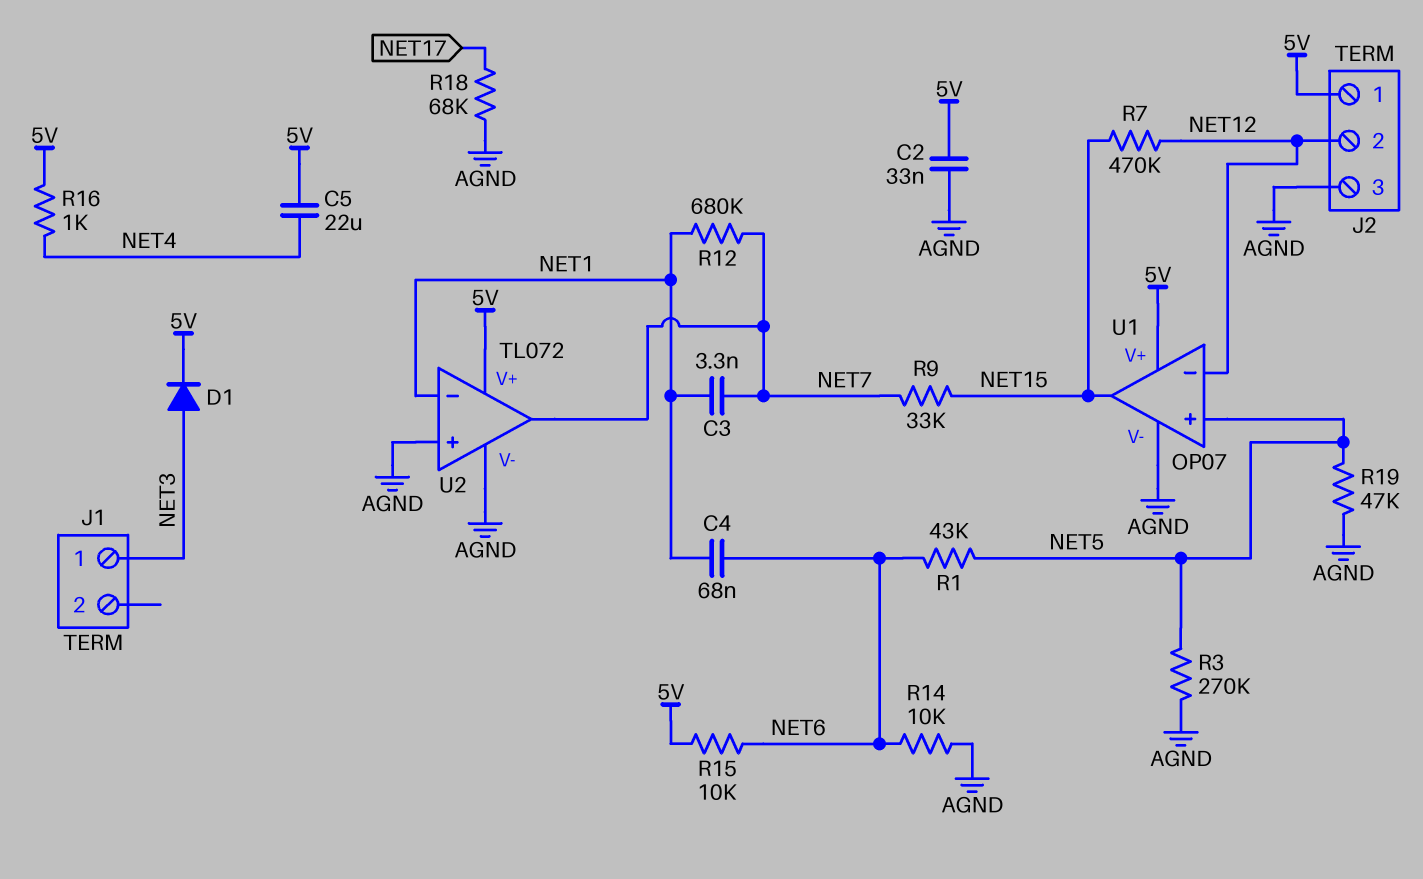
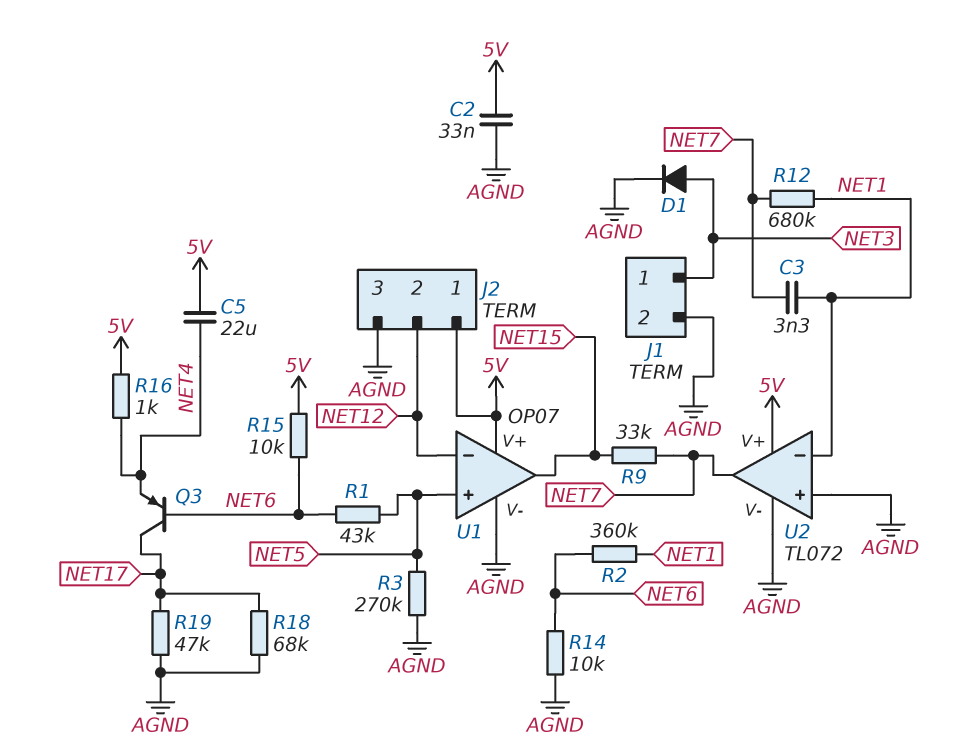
C4: 68nF (NET1, NET6) -> none
D1: diode (A NET3, K 5V) -> diode (A NET3, K AGND)
J1 pin 2: none -> AGND
Q3: none -> PNP (B NET6, C NET17, E NET4)
R2: none -> 360k (NET1, NET6)
R7: 470k (NET12, NET15) -> none
R19: 47k (AGND, NET5) -> 47k (AGND, NET17)

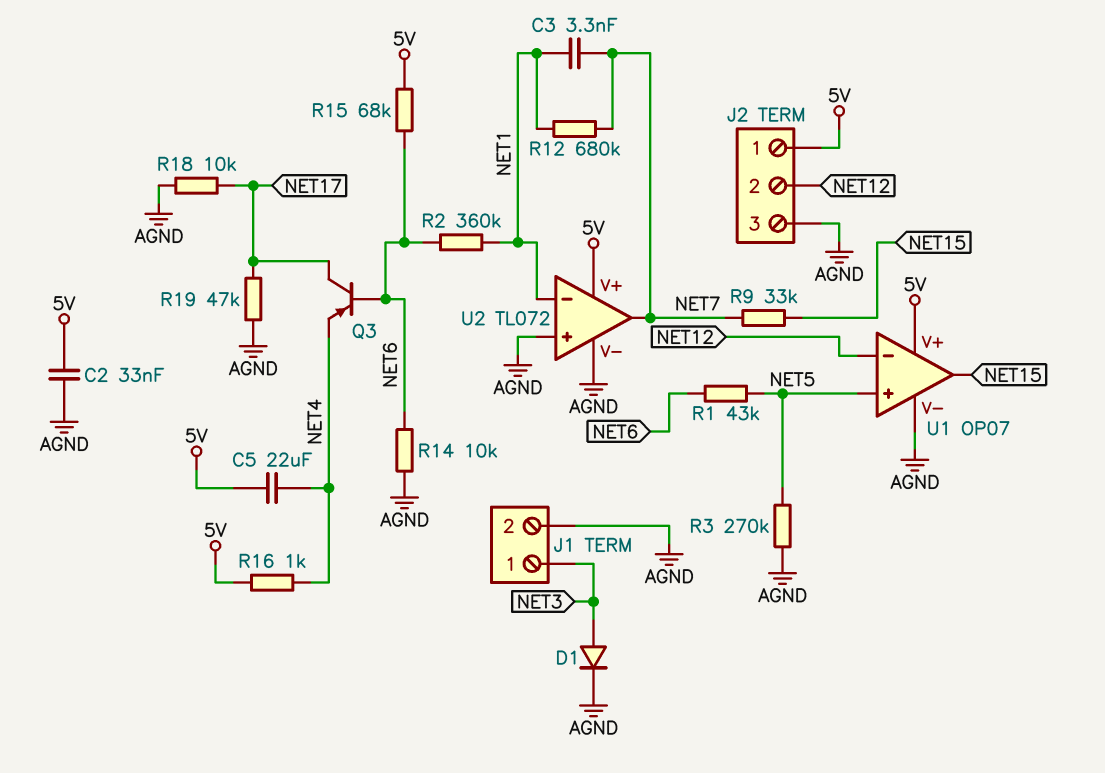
R15: 10k (5V, NET6) -> 68k (5V, NET6)
R18: 68k (AGND, NET17) -> 10k (AGND, NET17)

